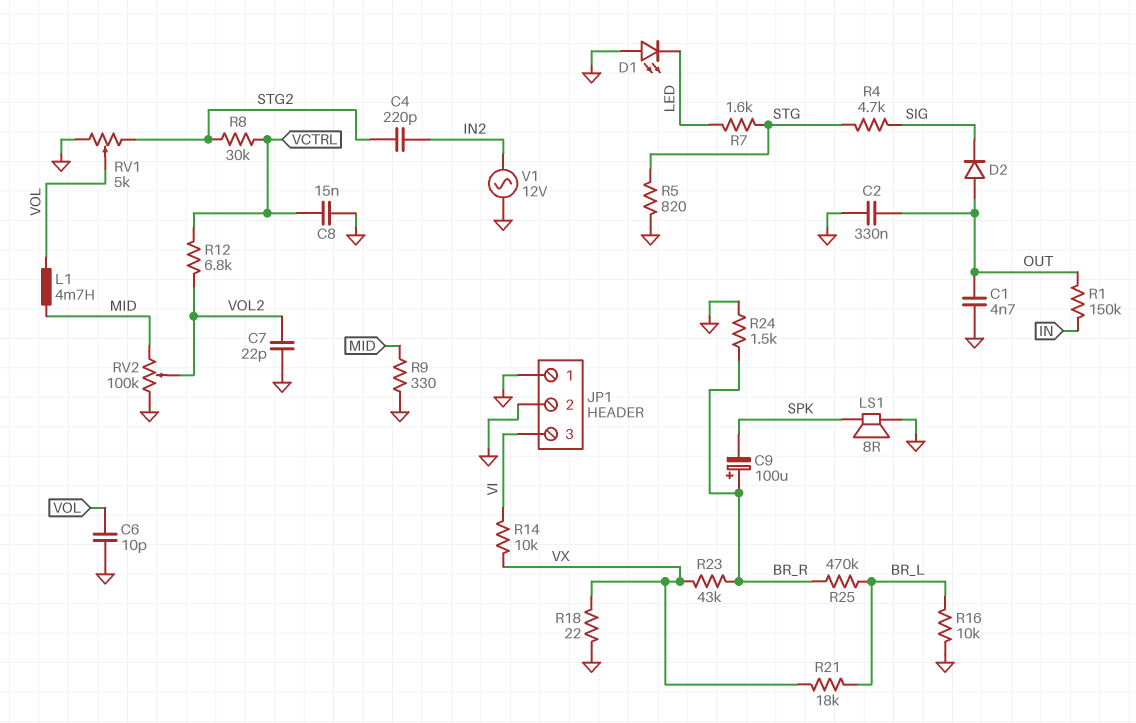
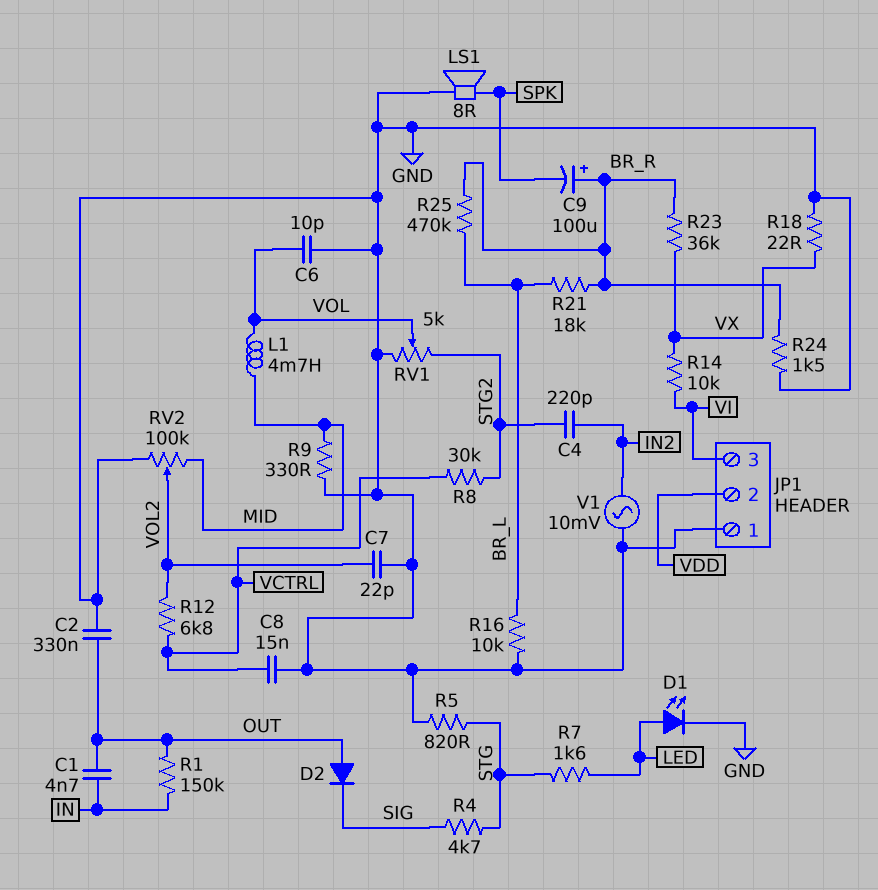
C1: 4.7nF (GND, OUT) -> 4.7nF (IN, OUT)
D1: LED (A GND, K LED) -> LED (A LED, K GND)
JP1 pin 2: GND -> VDD
R21: 18k (BR_L, VX) -> 18k (BR_L, BR_R)
R23: 43k (BR_R, VX) -> 36k (BR_R, VX)
V1: AC 12V (GND, IN2) -> AC 10mV (GND, IN2)

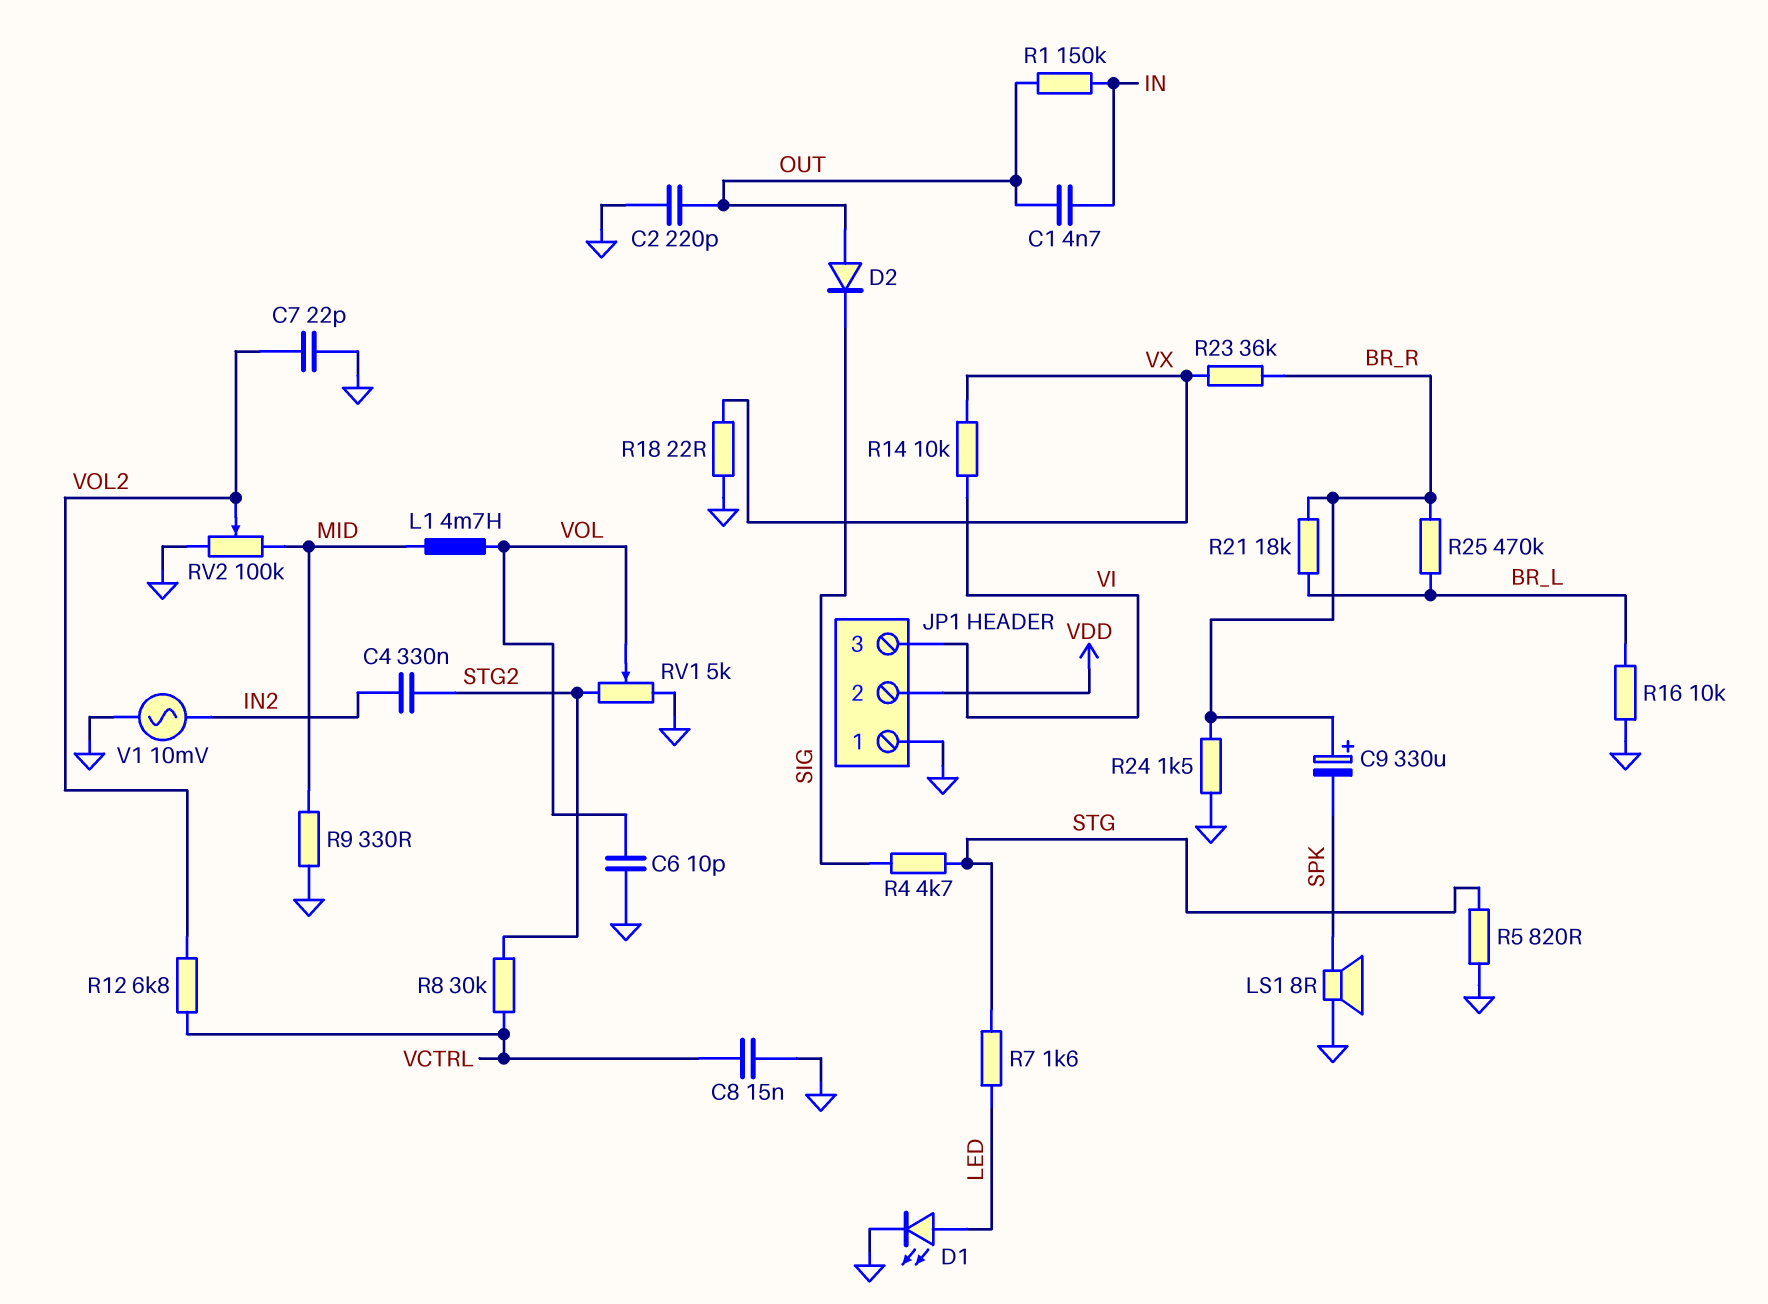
C2: 330nF (GND, OUT) -> 220pF (GND, OUT)
C4: 220pF (IN2, STG2) -> 330nF (IN2, STG2)
C9: 100uF (plus BR_R, minus SPK) -> 330uF (plus BR_R, minus SPK)

